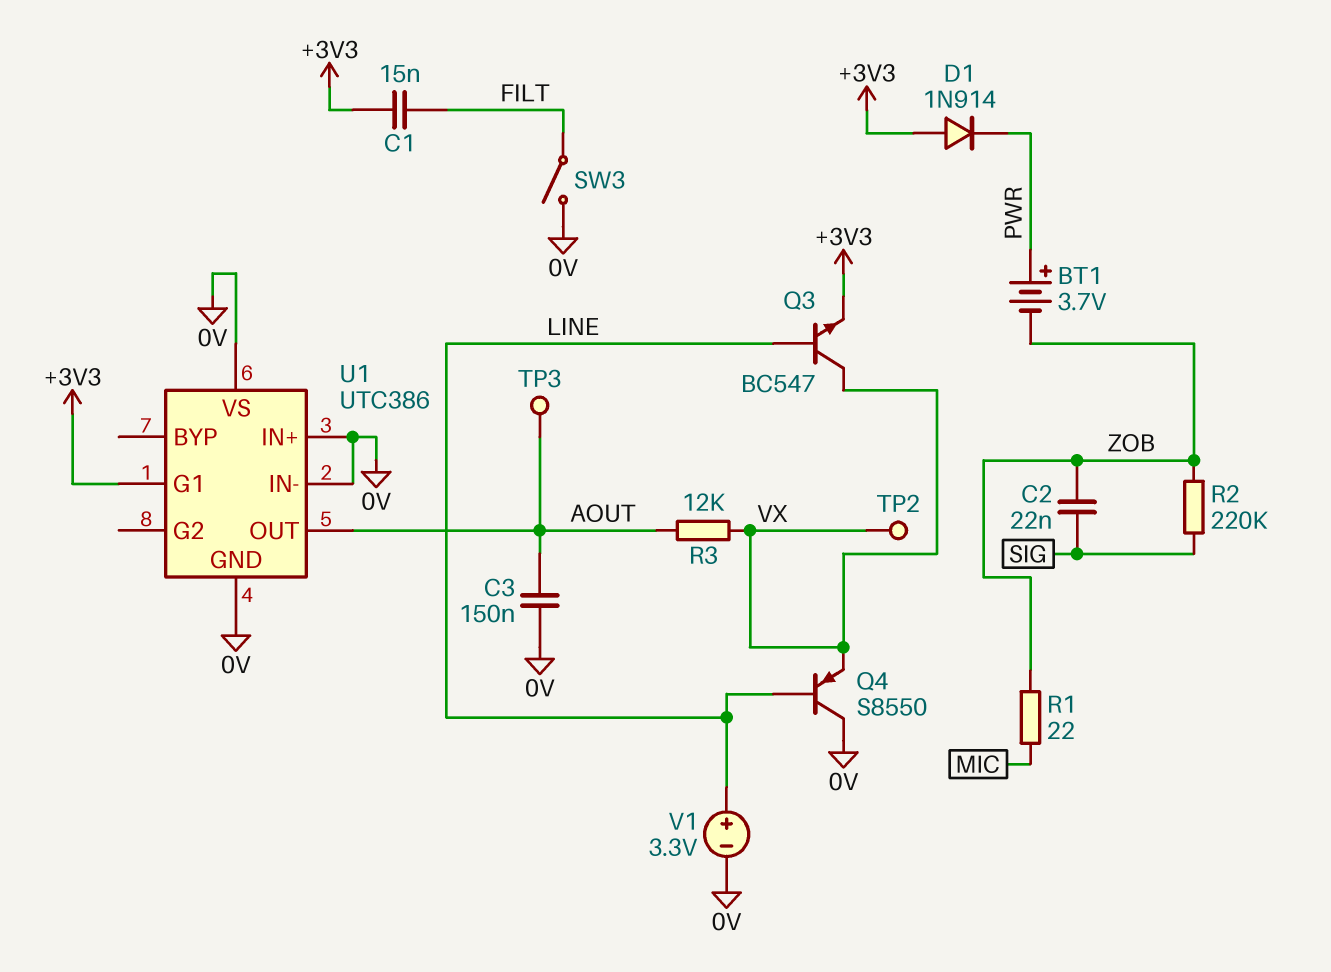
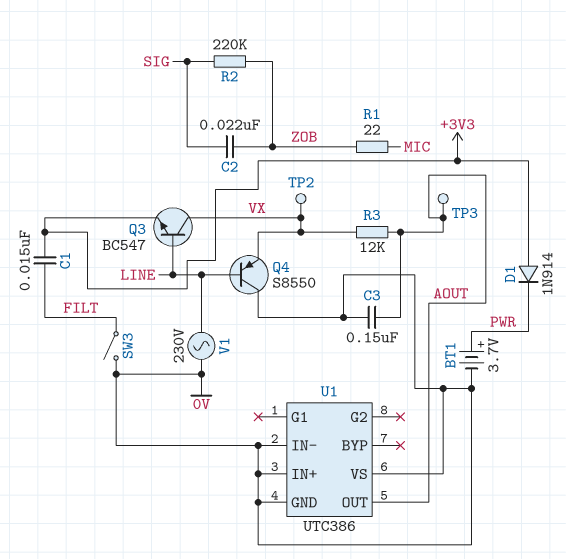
BT1: 3.7V (plus PWR, minus ZOB) -> 3.7V (plus PWR, minus 0V)
U1 pin G1: +3V3 -> none
V1: 3.3V (plus LINE, minus 0V) -> AC 230V (0V, LINE)

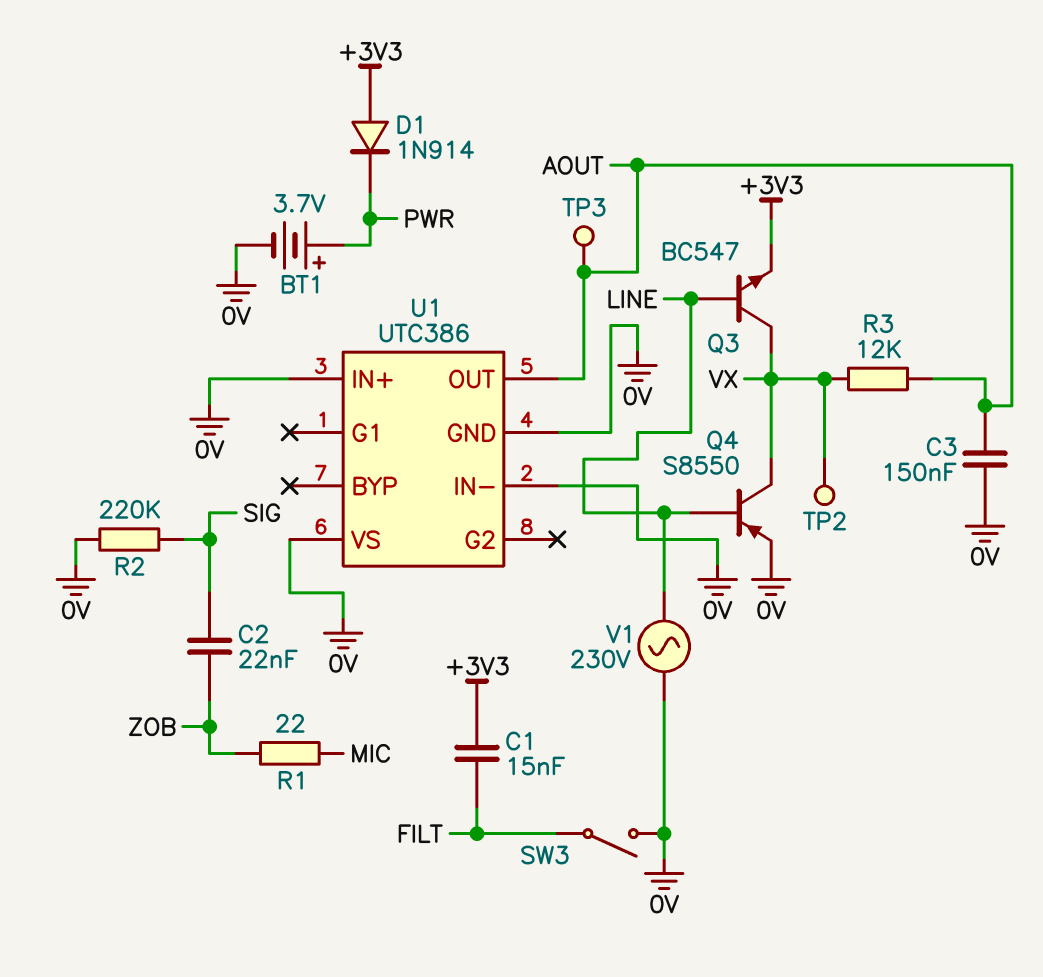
Q4: PNP S8550 (B LINE, C 0V, E VX) -> PNP S8550 (B LINE, C VX, E 0V)
R2: 220k (SIG, ZOB) -> 220k (0V, SIG)

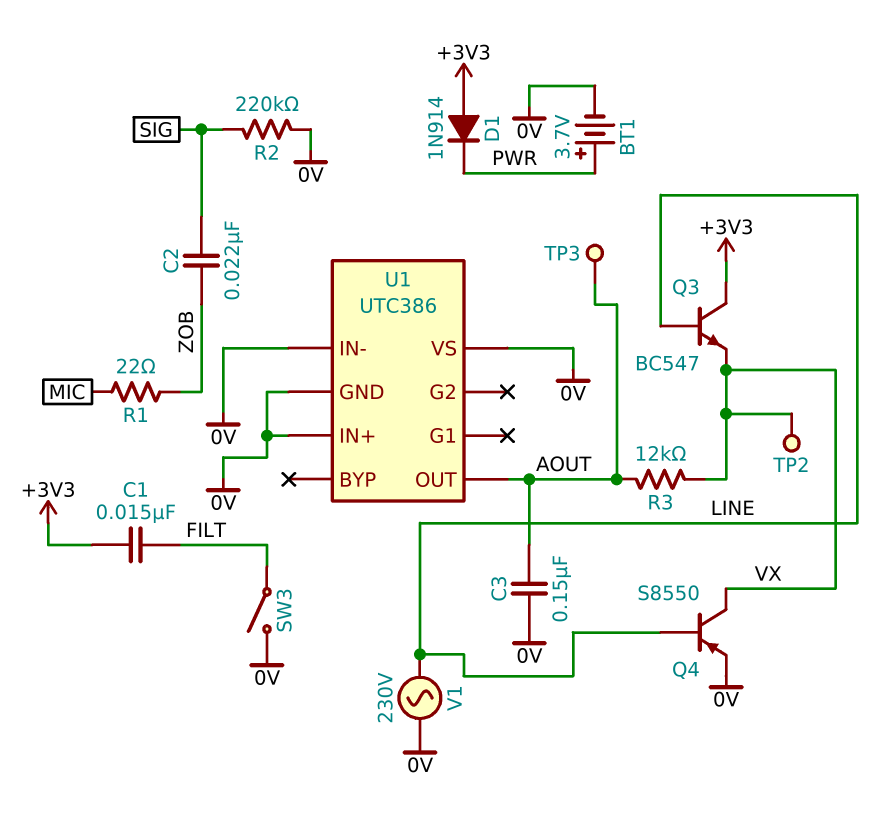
Q3: NPN BC547 (B LINE, C VX, E +3V3) -> NPN BC547 (B LINE, C +3V3, E VX)

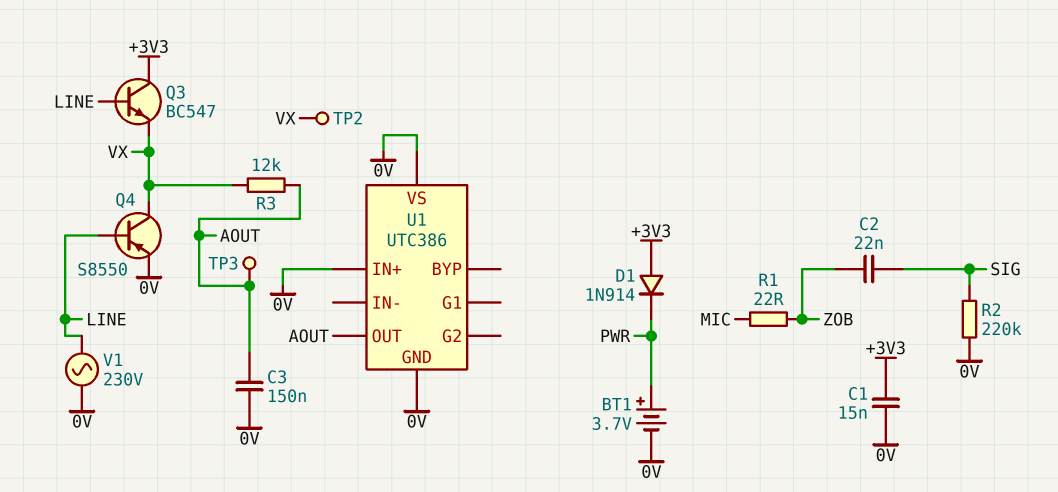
C1: 15nF (+3V3, FILT) -> 15nF (+3V3, 0V)
SW3: switch (0V, FILT) -> none
U1 pin IN-: 0V -> none

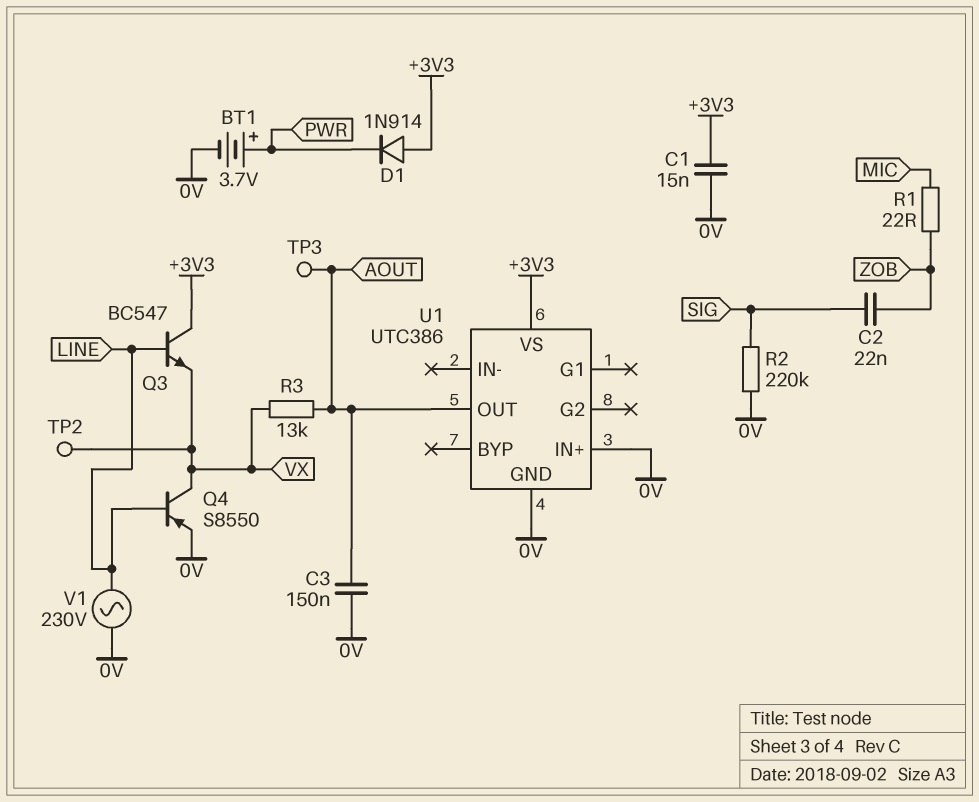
R3: 12k (AOUT, VX) -> 13k (AOUT, VX)
U1 pin VS: 0V -> +3V3

